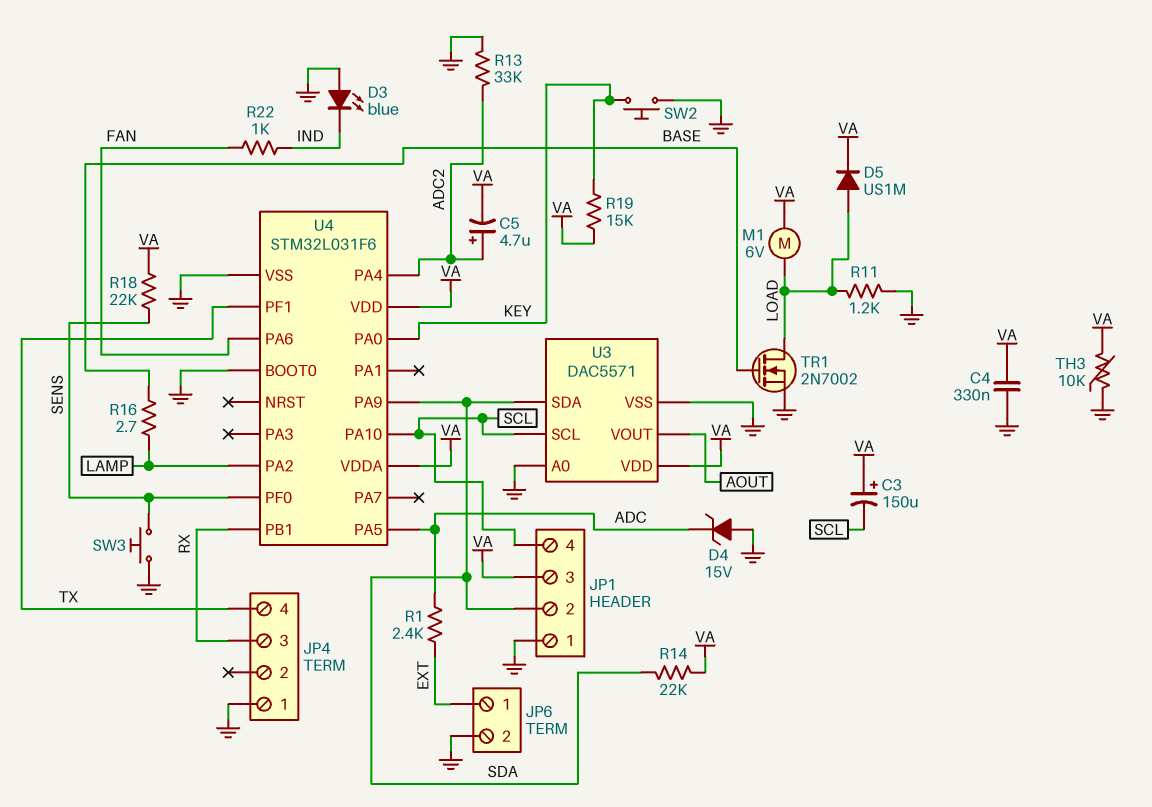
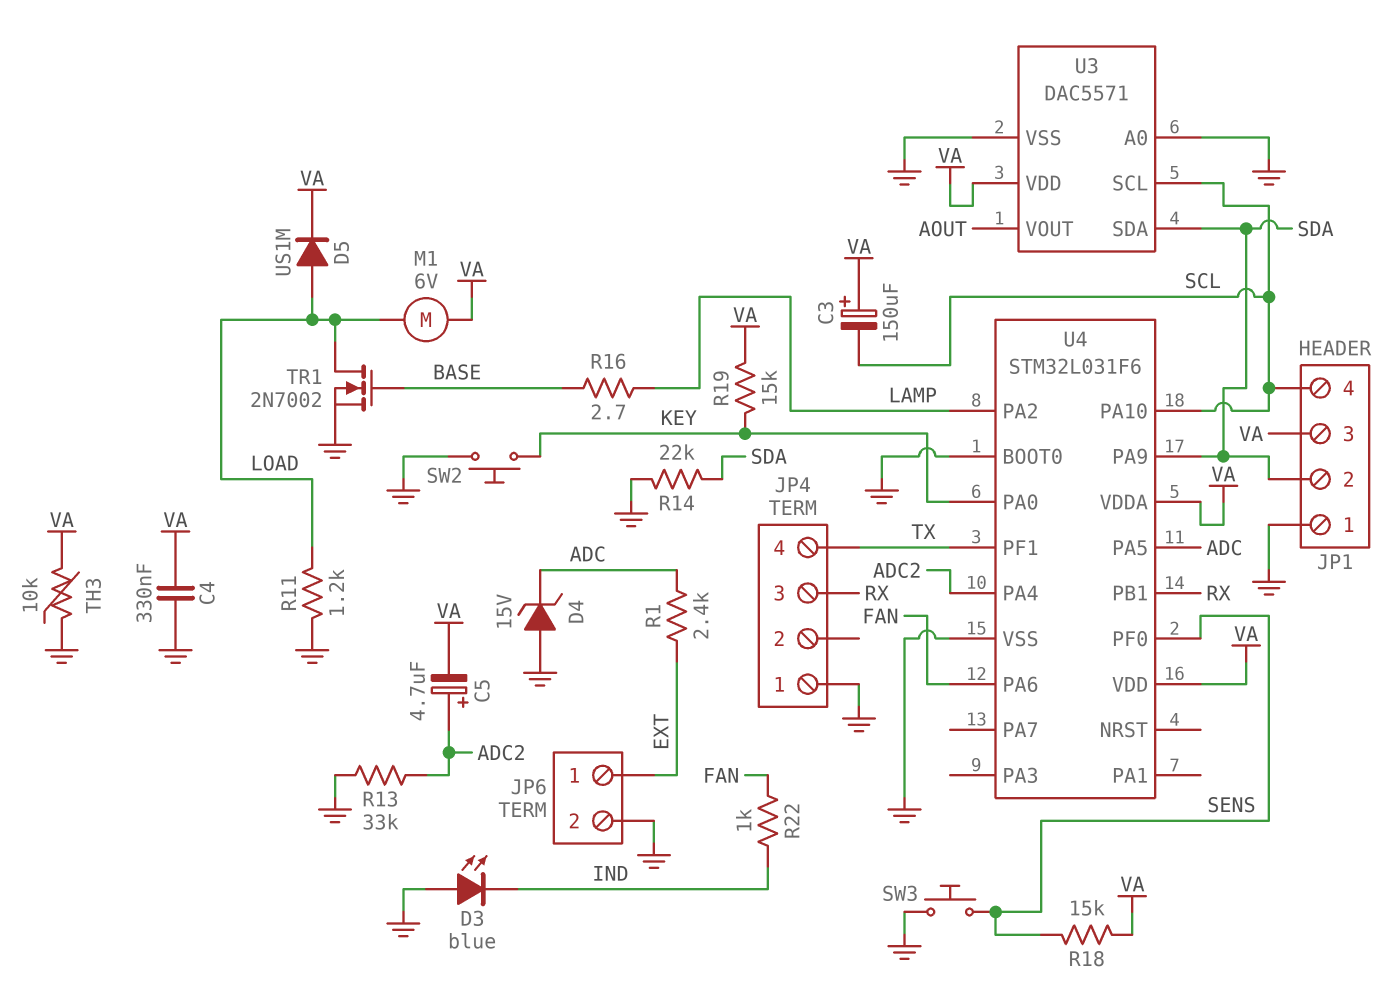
R14: 22k (SDA, VA) -> 22k (GND, SDA)
R18: 22k (SENS, VA) -> 15k (SENS, VA)

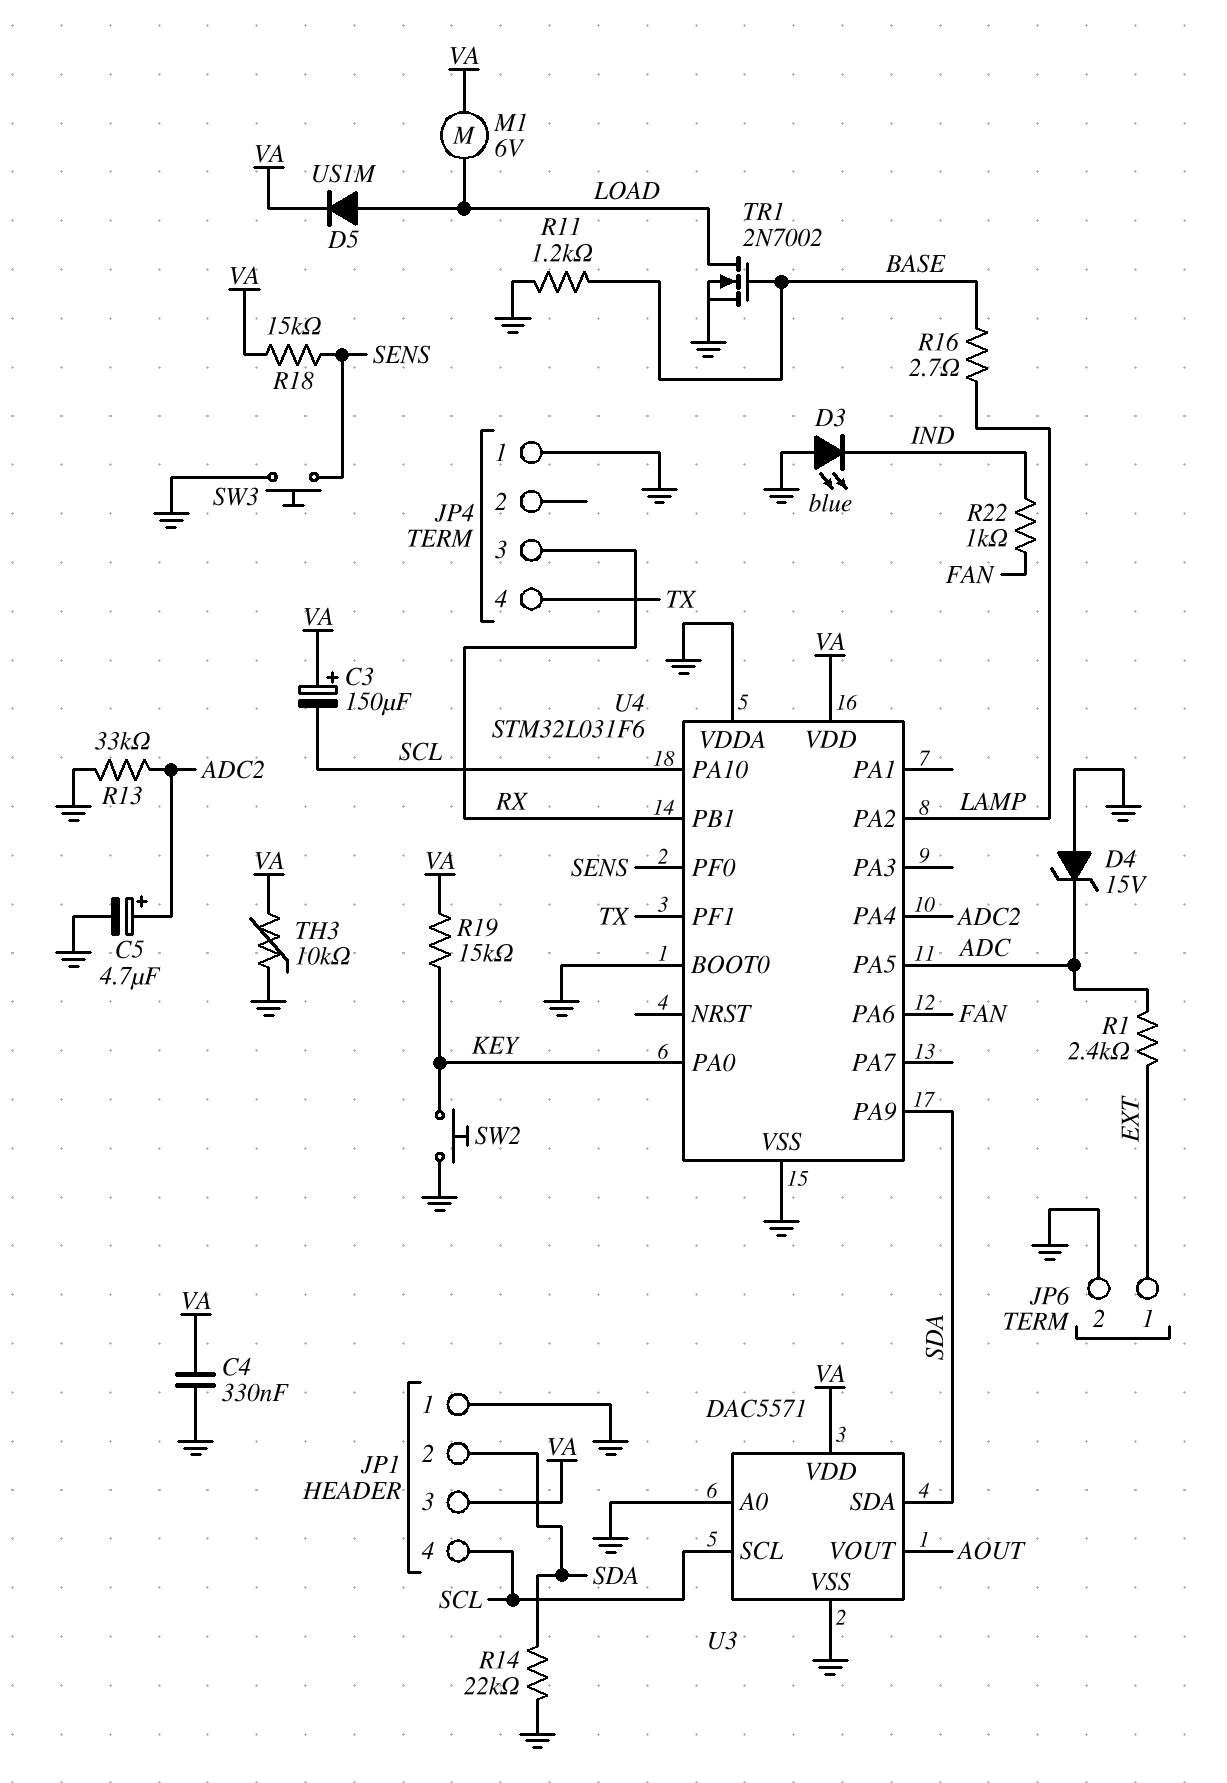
C5: 4.7uF (plus ADC2, minus VA) -> 4.7uF (plus ADC2, minus GND)
R11: 1.2k (GND, LOAD) -> 1.2k (BASE, GND)
U4 pin VDDA: VA -> GND

